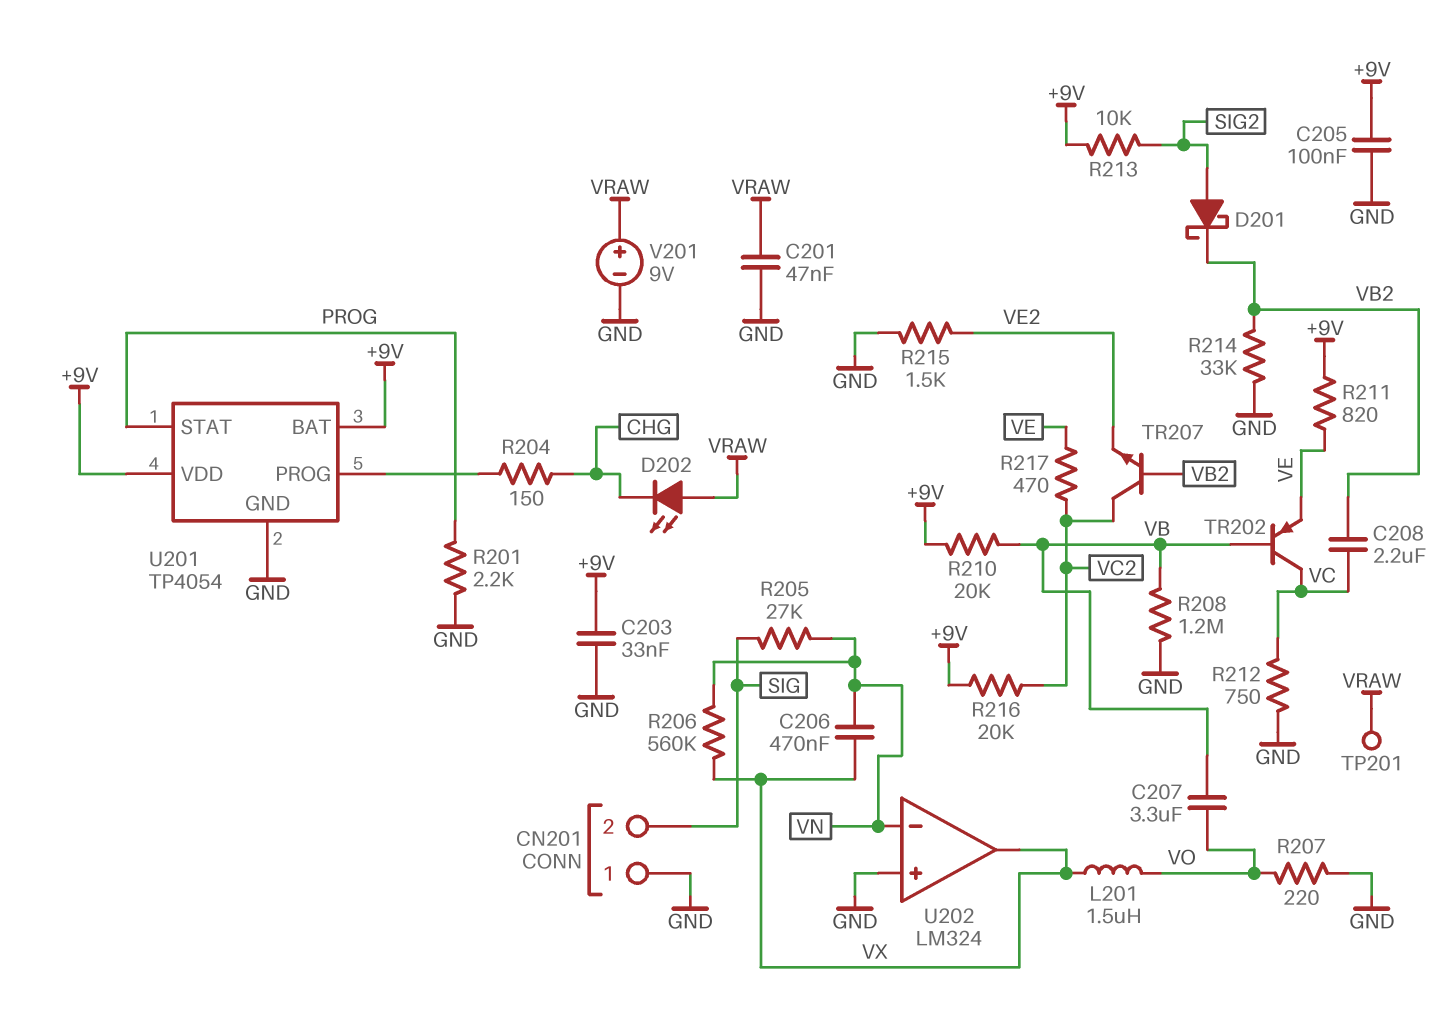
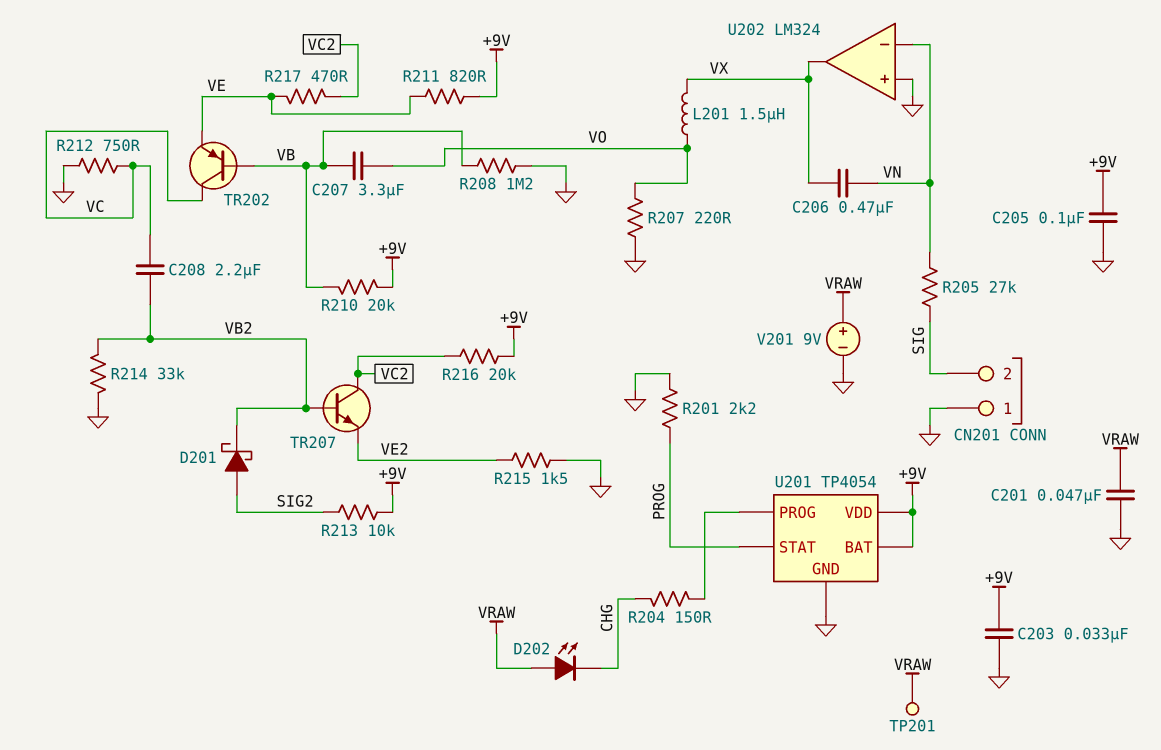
R206: 560k (VN, VX) -> none

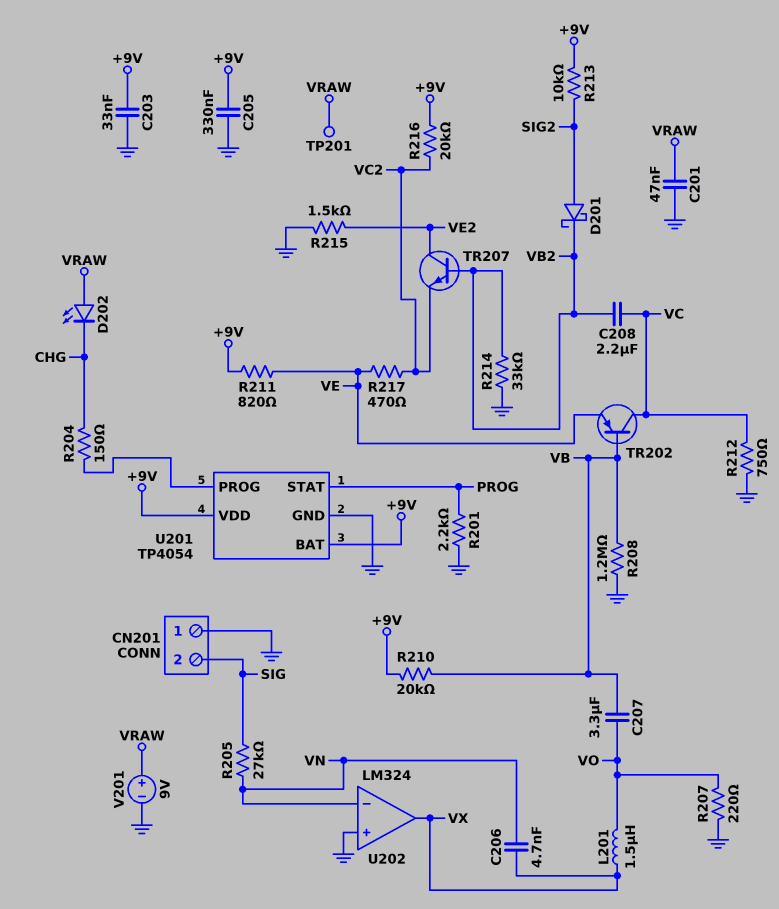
C205: 100nF (+9V, GND) -> 330nF (+9V, GND)
C206: 470nF (VN, VX) -> 4.7nF (VN, VX)
TR207: NPN (B VB2, C VC2, E VE2) -> NPN (B VB2, C VE2, E VC2)

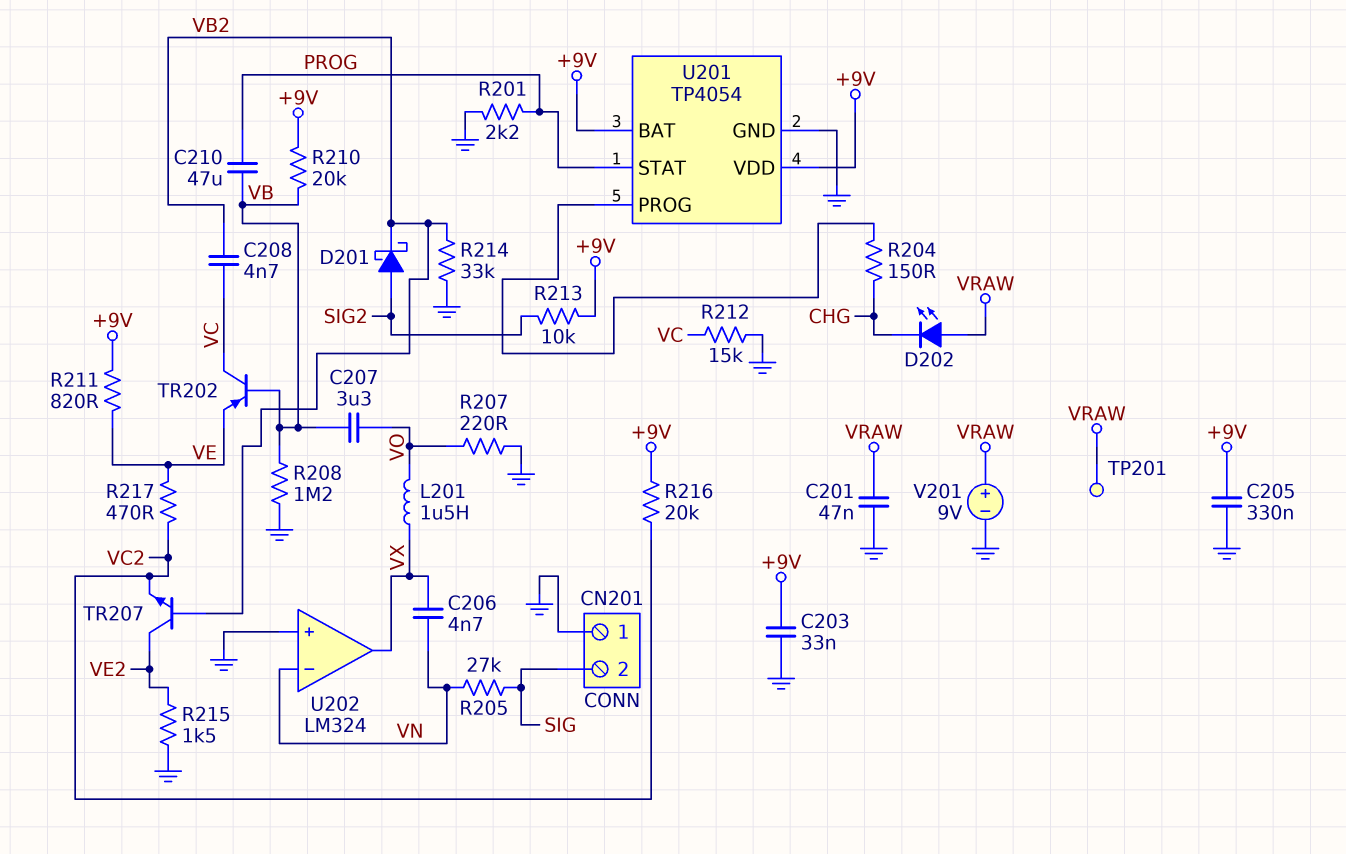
C208: 2.2uF (VB2, VC) -> 4.7nF (VB2, VC)
C210: none -> 47uF (PROG, VB)
R212: 750 (GND, VC) -> 15k (GND, VC)

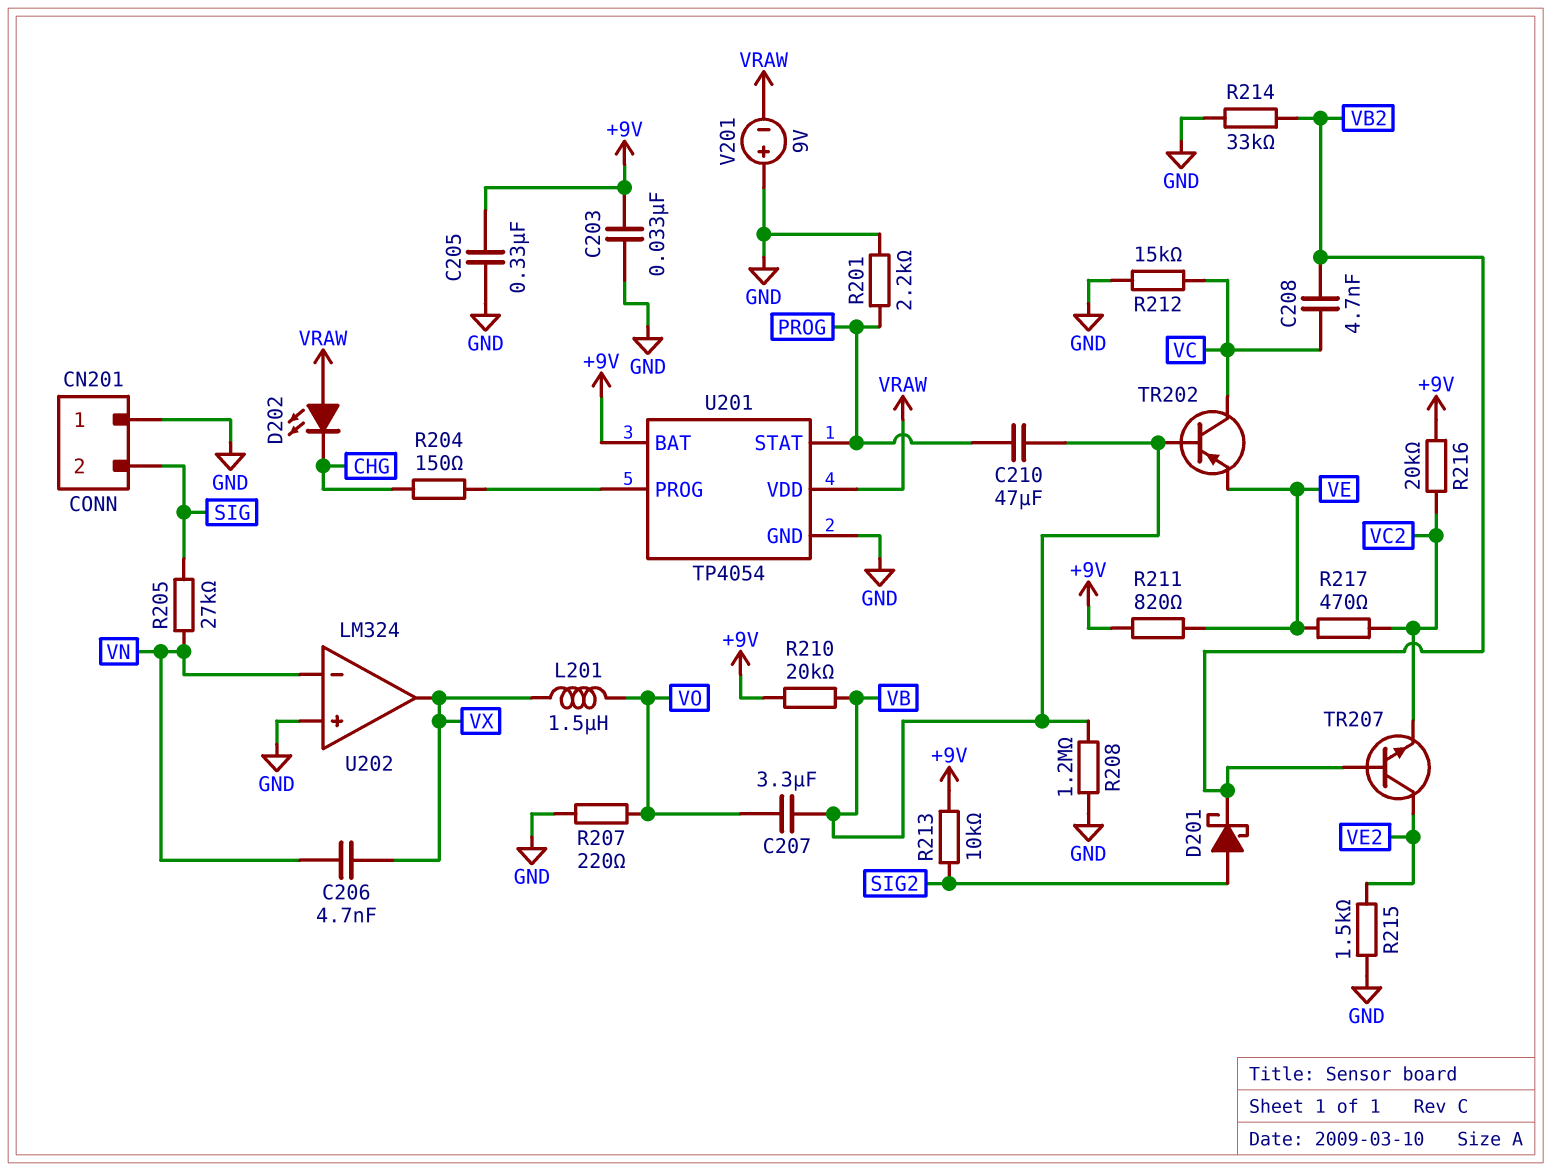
C201: 47nF (GND, VRAW) -> none
TP201: test point (VRAW) -> none
U201 pin VDD: +9V -> VRAW
V201: 9V (plus VRAW, minus GND) -> 9V (plus GND, minus VRAW)

